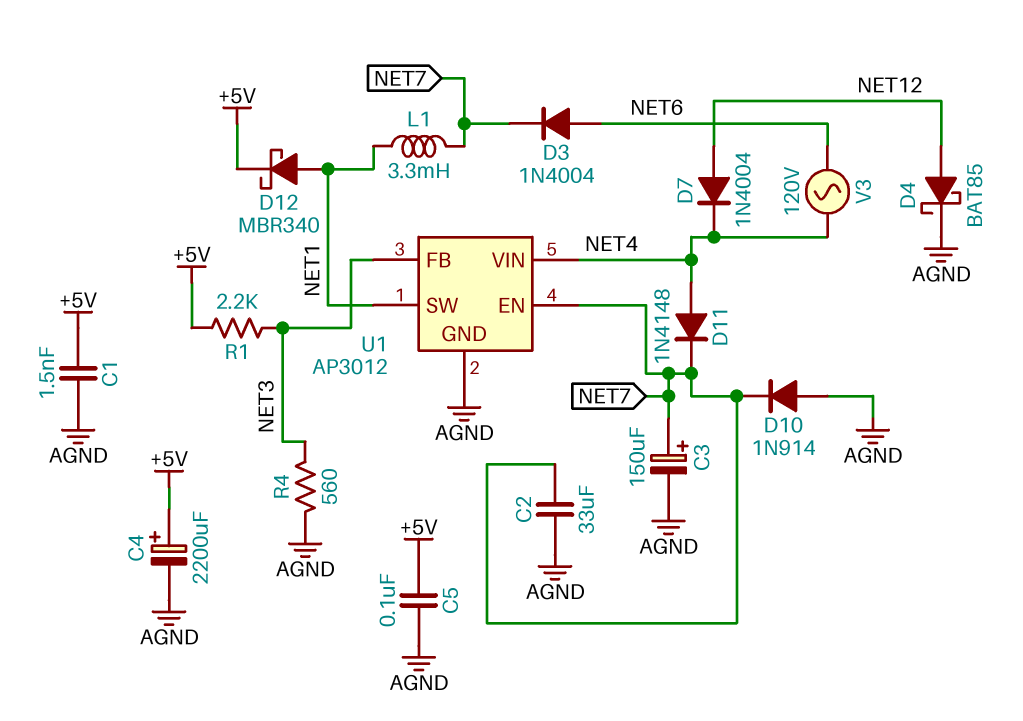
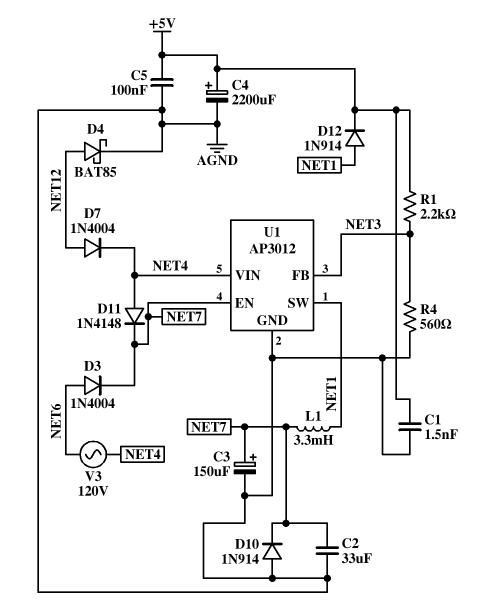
D12: schottky MBR340 (A NET1, K +5V) -> diode 1N914 (A NET1, K +5V)

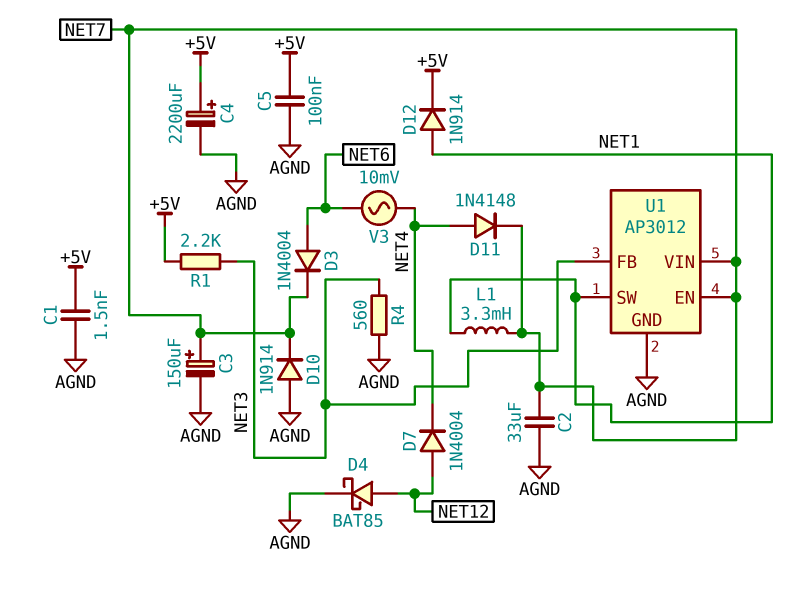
U1 pin VIN: NET4 -> NET7
V3: AC 120V (NET4, NET6) -> AC 10mV (NET4, NET6)

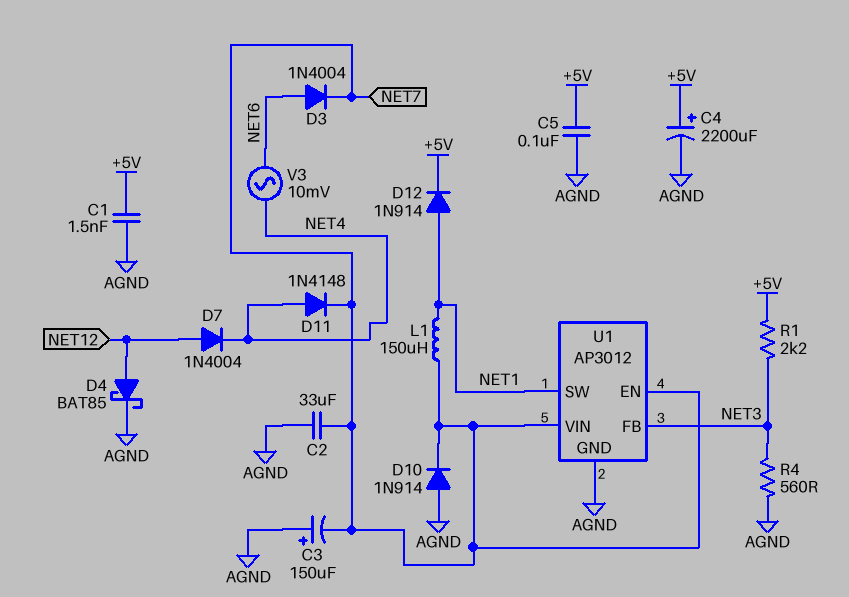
C3: 150uF (plus NET7, minus AGND) -> 150uF (plus AGND, minus NET7)
L1: 3.3mH (NET1, NET7) -> 150uH (NET1, NET7)

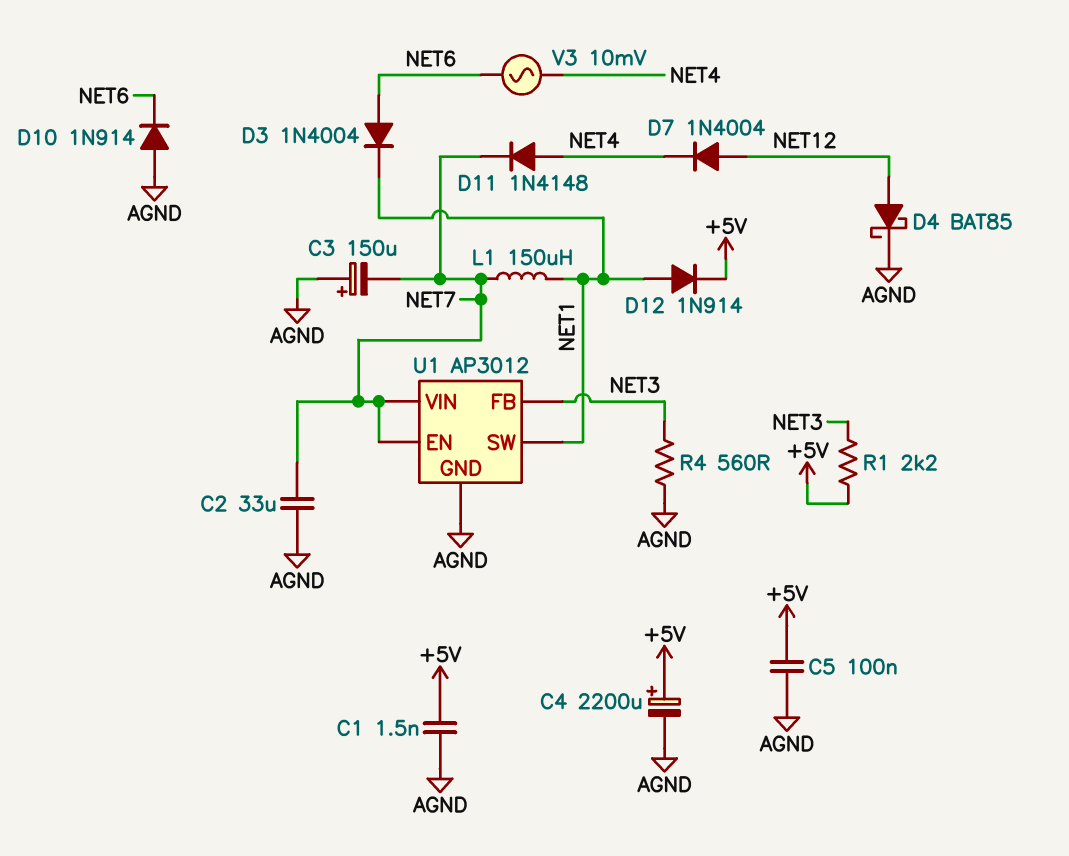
D3: diode 1N4004 (A NET6, K NET7) -> diode 1N4004 (A NET6, K NET1)
D10: diode 1N914 (A AGND, K NET7) -> diode 1N914 (A AGND, K NET6)

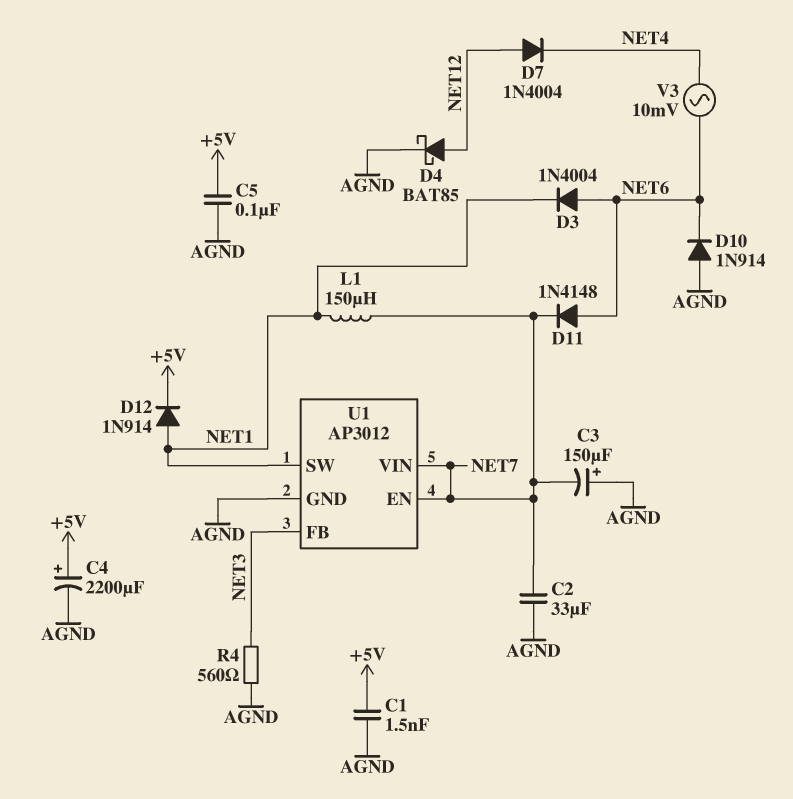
D11: diode 1N4148 (A NET4, K NET7) -> diode 1N4148 (A NET6, K NET7)
R1: 2.2k (+5V, NET3) -> none

